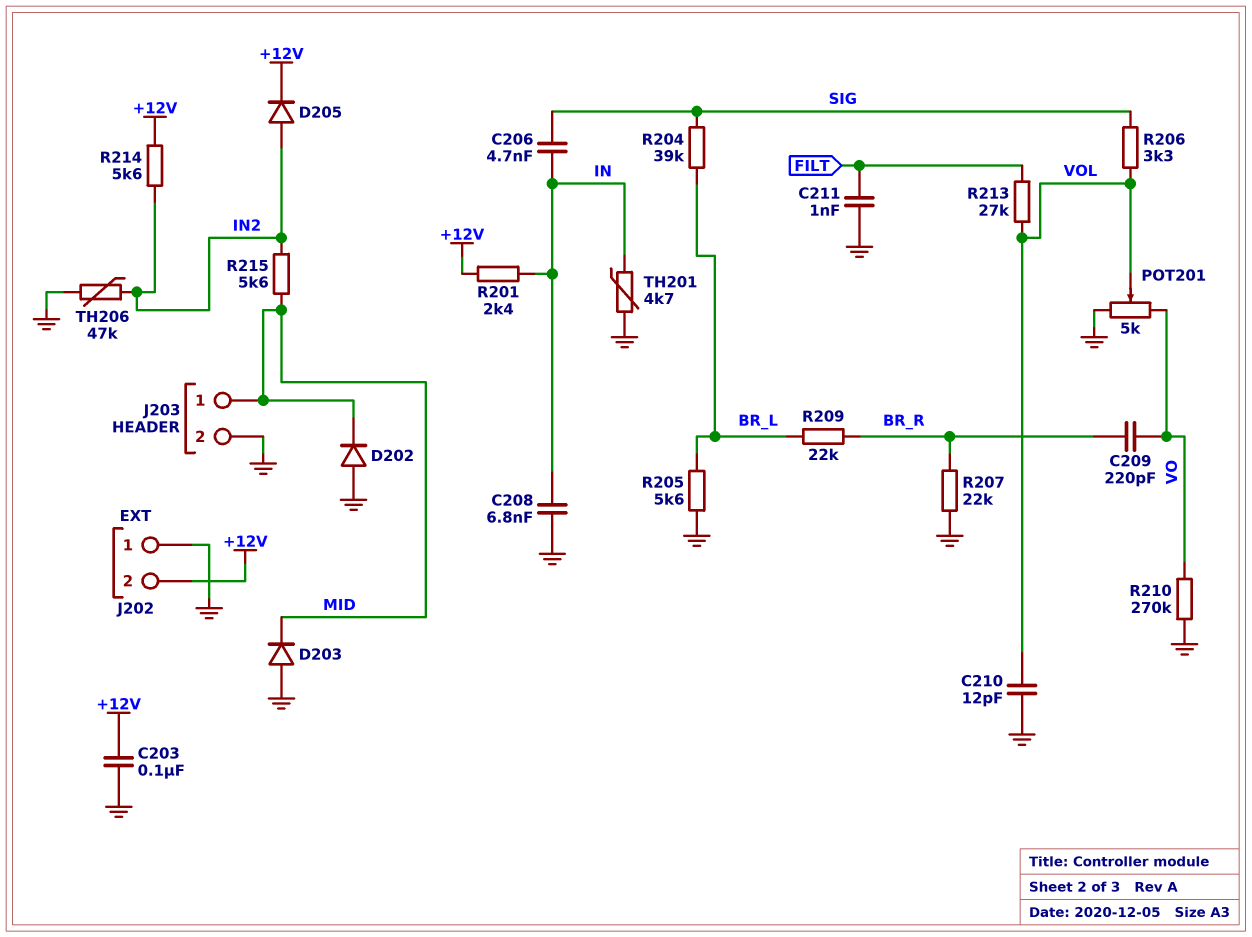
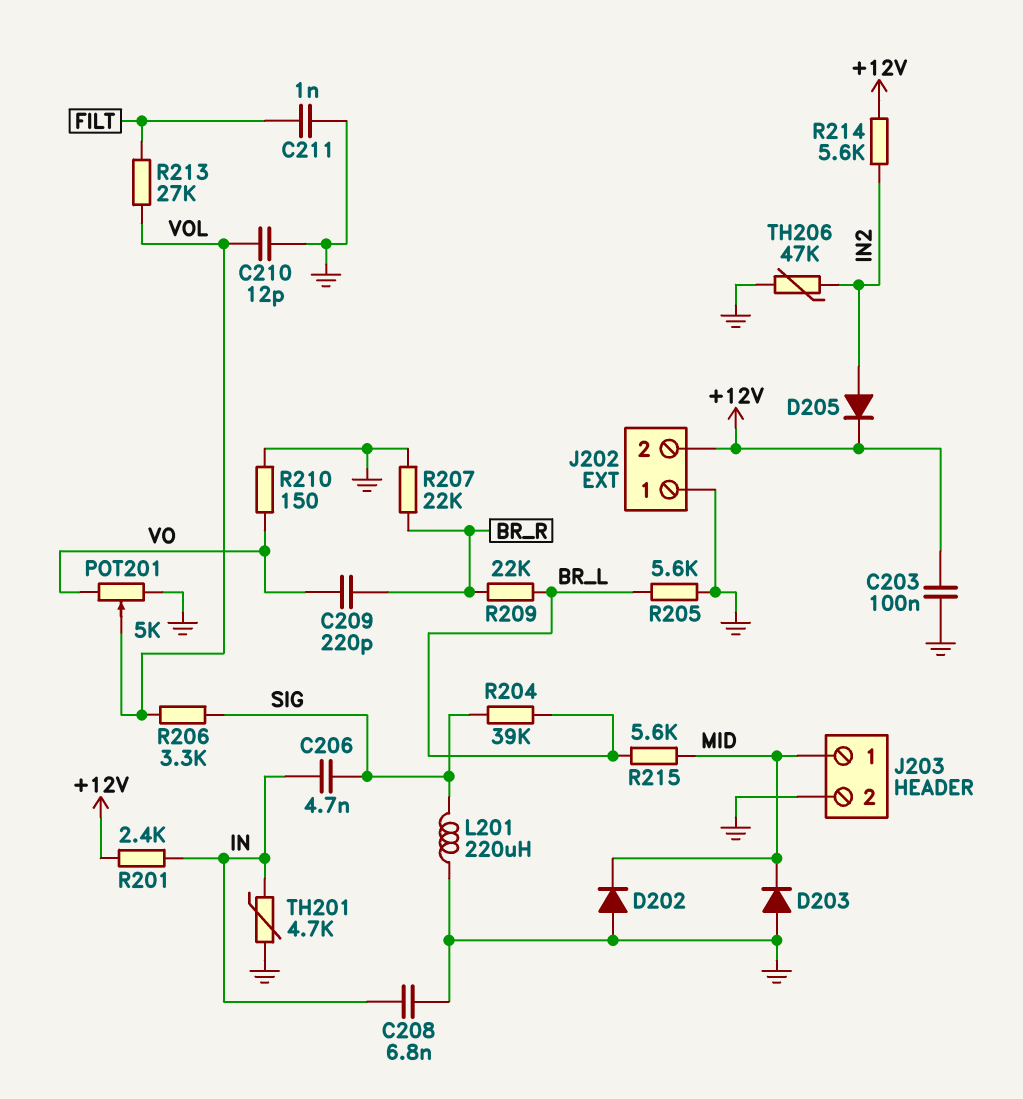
L201: none -> 220uH (GND, SIG)
R210: 270k (GND, VO) -> 150 (GND, VO)
R215: 5.6k (IN2, MID) -> 5.6k (BR_L, MID)

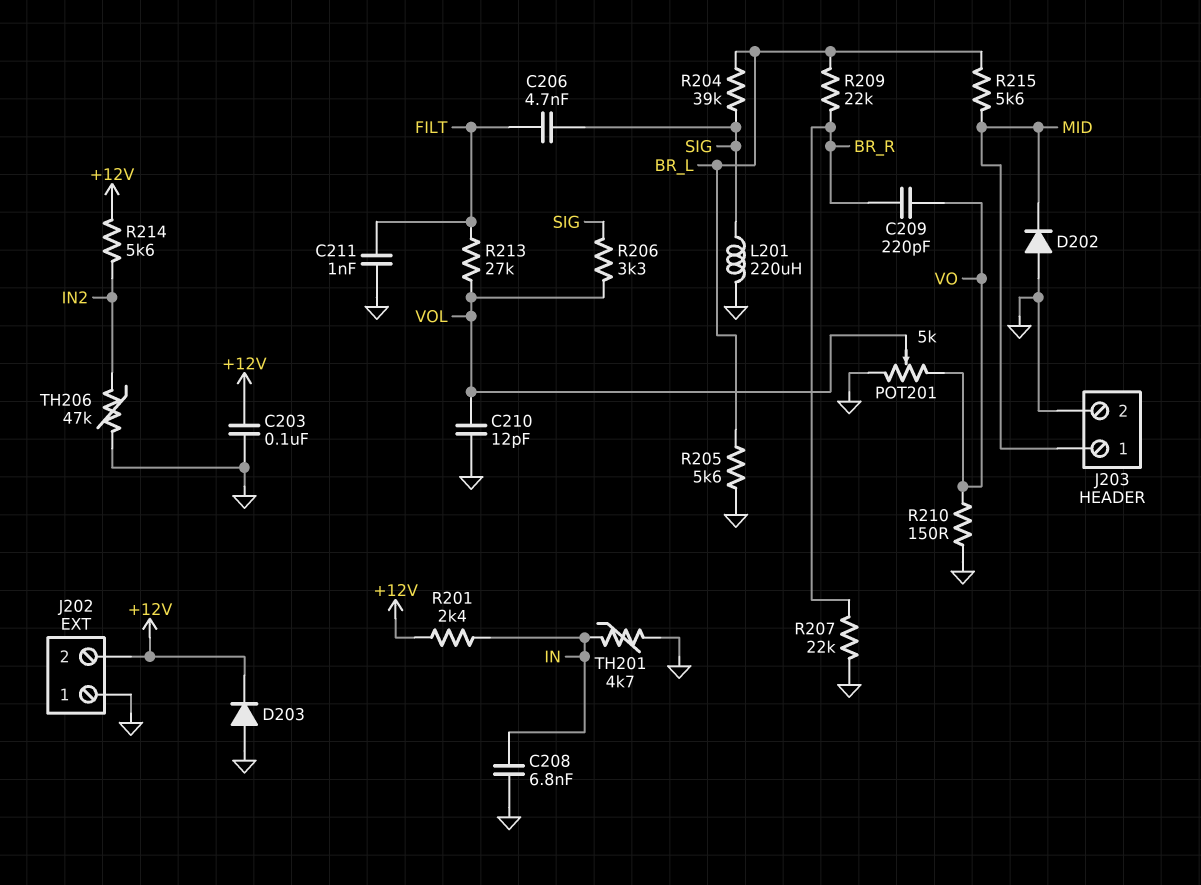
C206: 4.7nF (IN, SIG) -> 4.7nF (FILT, SIG)
D203: diode (A GND, K MID) -> diode (A GND, K +12V)
D205: diode (A IN2, K +12V) -> none

